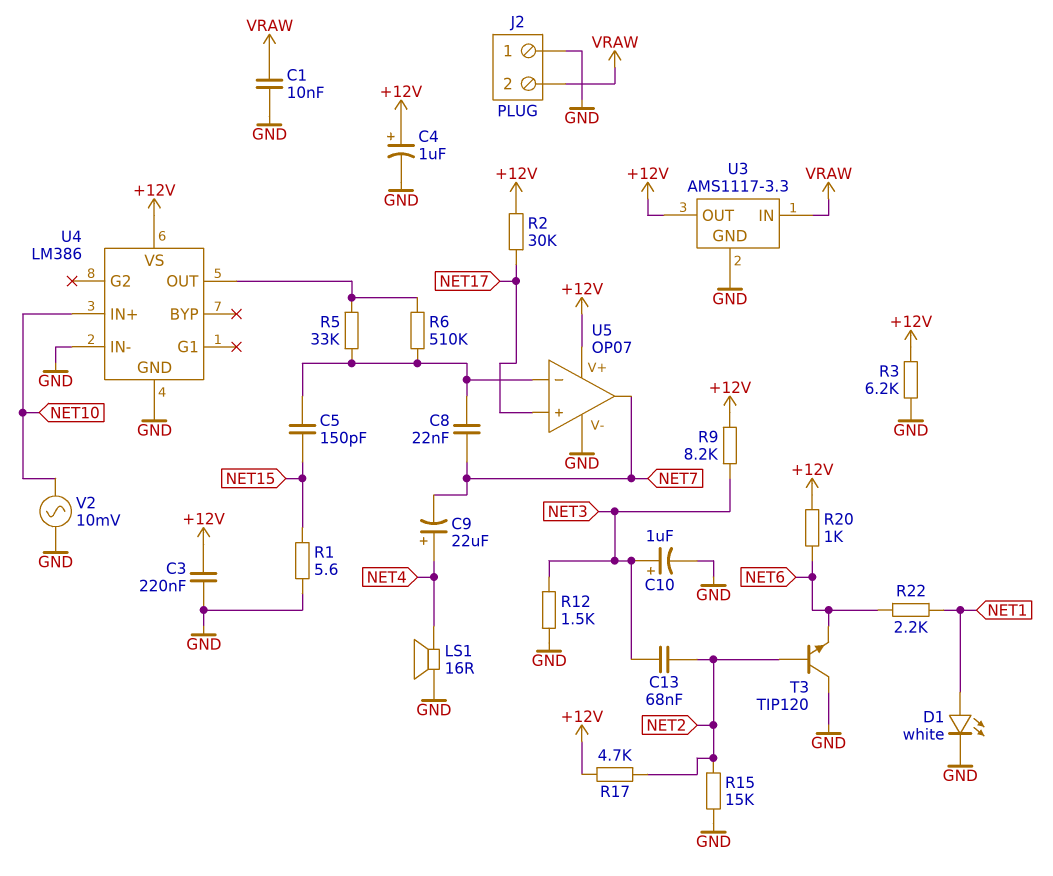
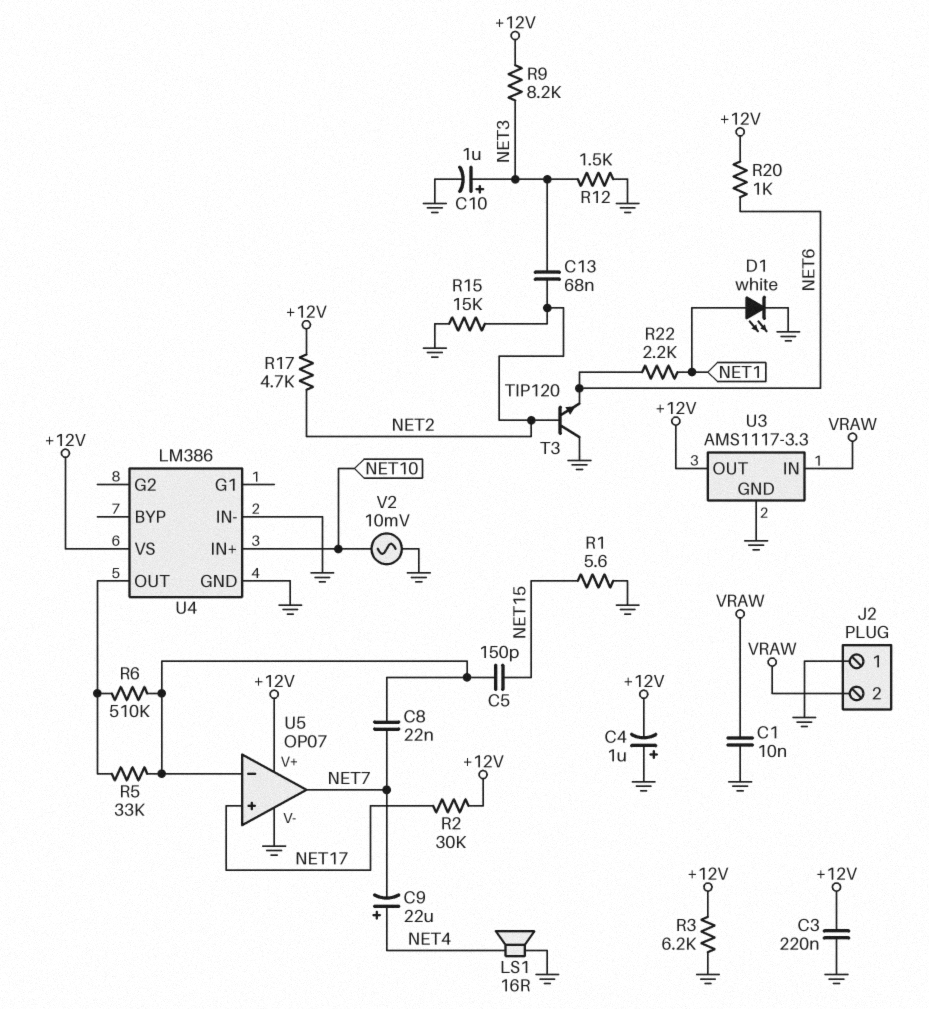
C4: 1uF (plus +12V, minus GND) -> 1uF (plus GND, minus +12V)

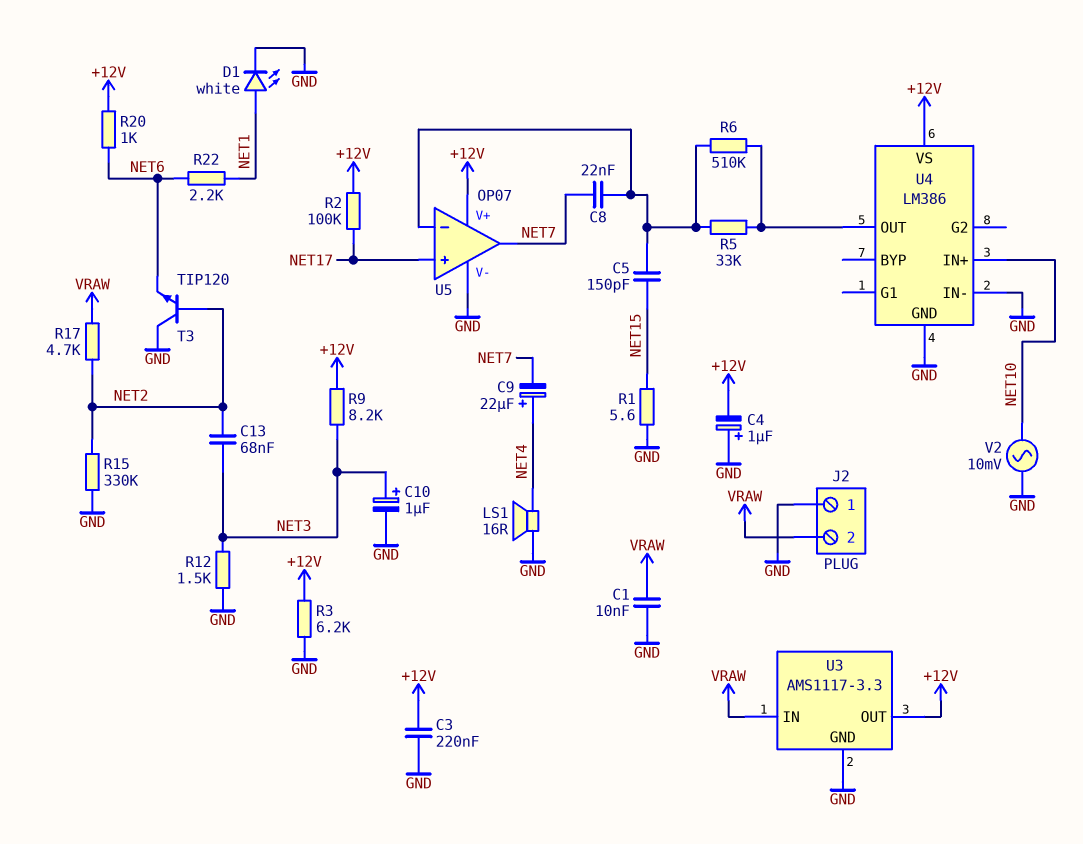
R2: 30k (+12V, NET17) -> 100k (+12V, NET17)
R15: 15k (GND, NET2) -> 330k (GND, NET2)
R17: 4.7k (+12V, NET2) -> 4.7k (NET2, VRAW)

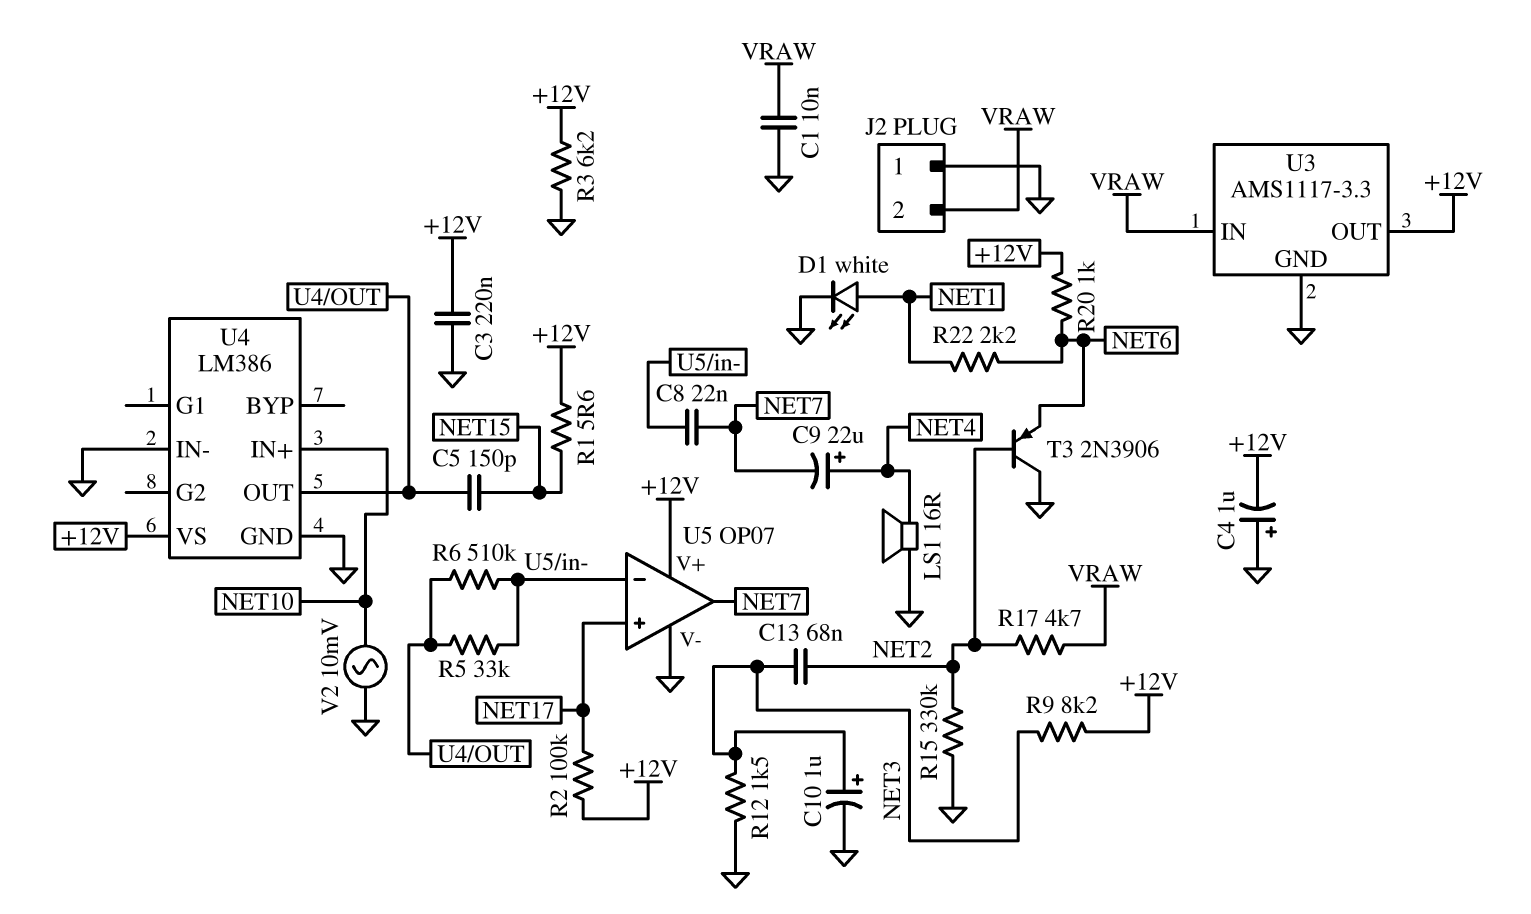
C5: 150pF (NET15, U5/in-) -> 150pF (NET15, U4/OUT)
R1: 5.6 (GND, NET15) -> 5.6 (+12V, NET15)
T3: NPN TIP120 (B NET2, C GND, E NET6) -> PNP 2N3906 (B NET2, C GND, E NET6)

